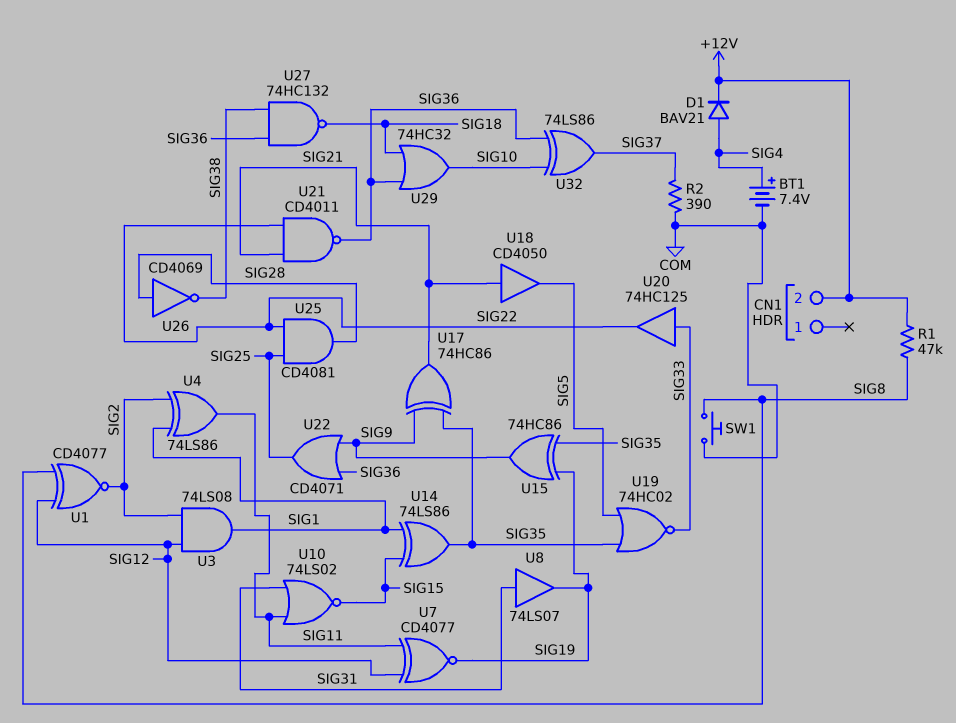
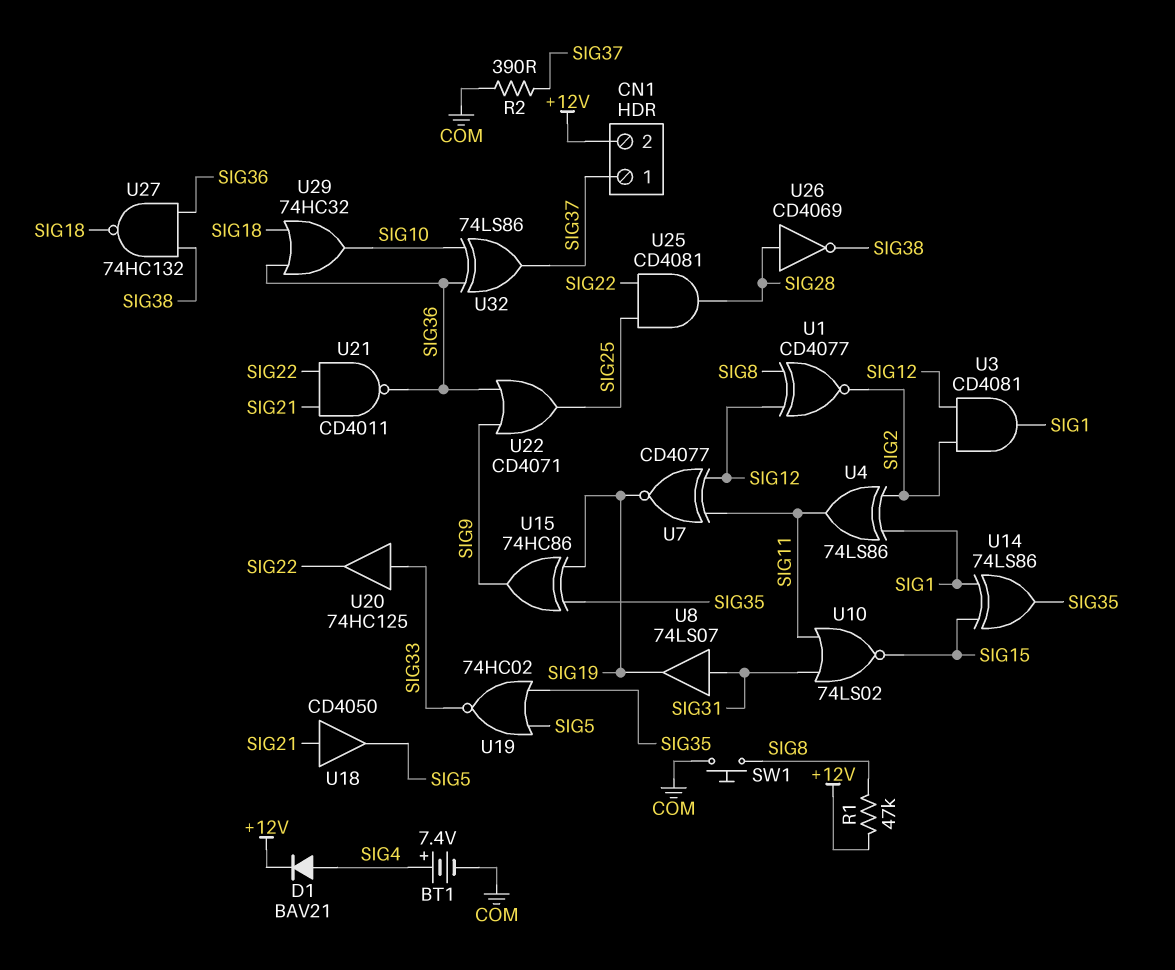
CN1 pin 1: none -> SIG37
U3: AND 74LS08 (in SIG2, in SIG12, out SIG1) -> AND CD4081 (in SIG2, in SIG12, out SIG1)
U17: XOR 74HC86 (in SIG9, in SIG35, out SIG21) -> none

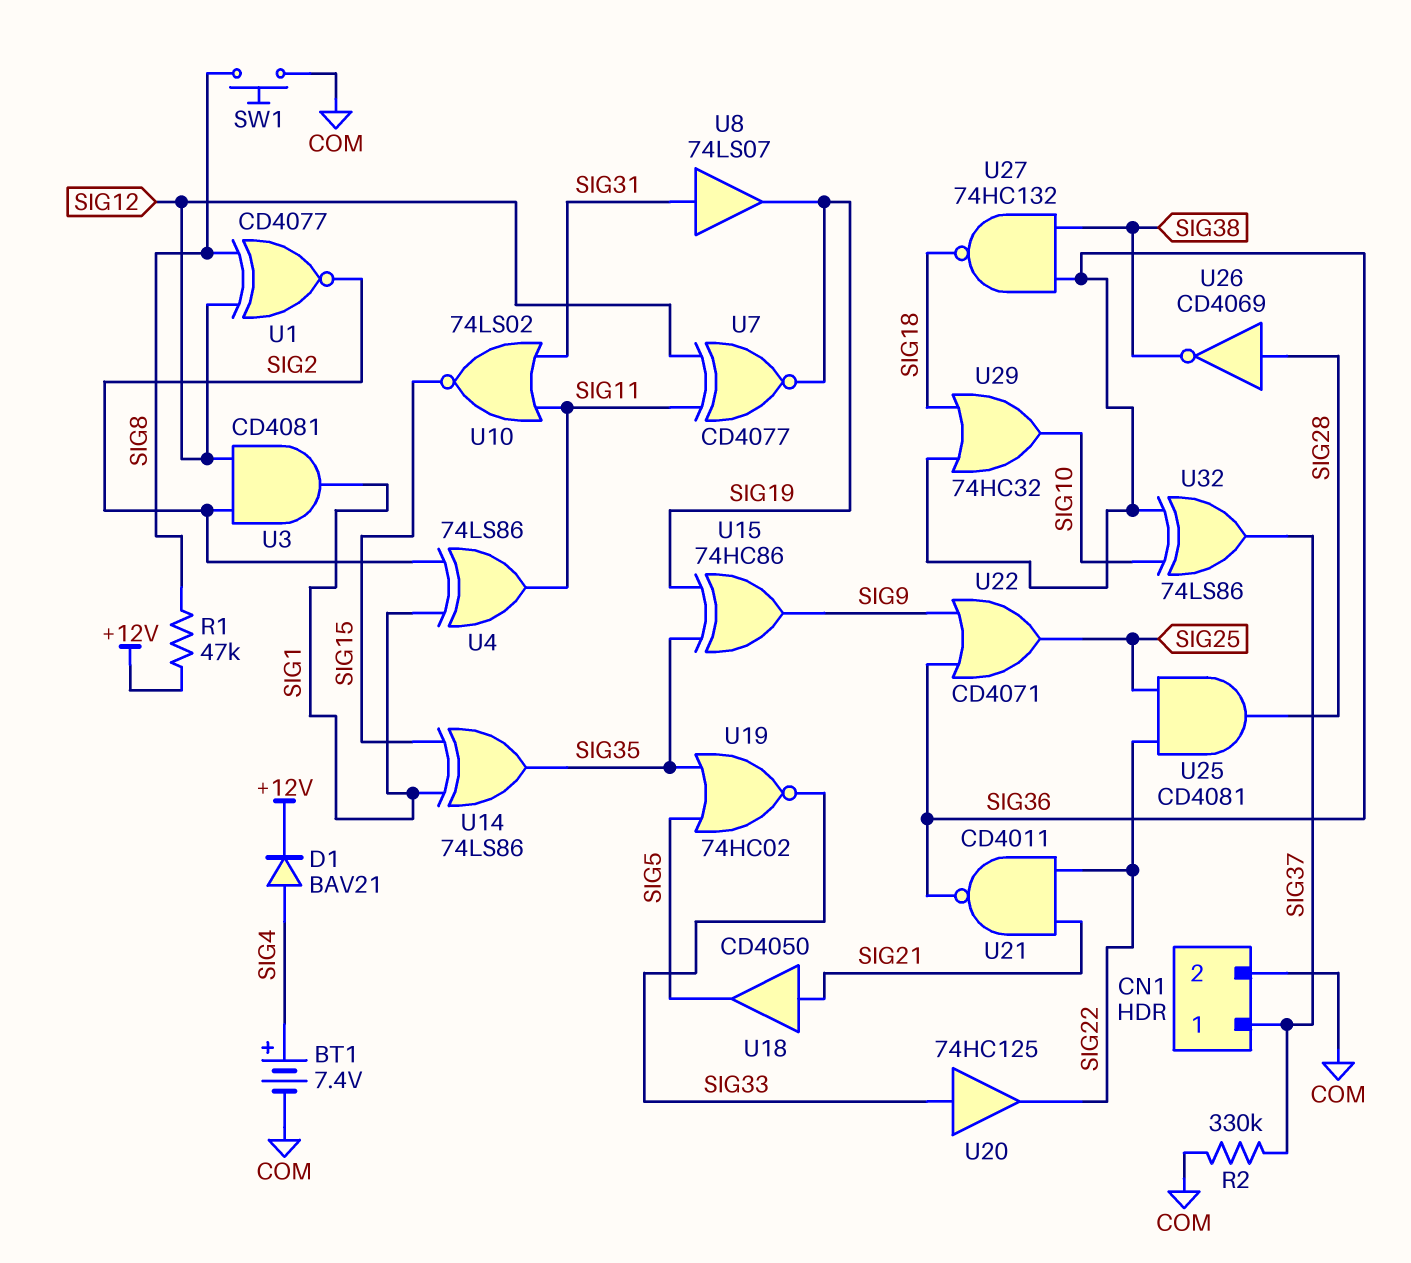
CN1 pin 2: +12V -> COM
R2: 390 (COM, SIG37) -> 330k (COM, SIG37)

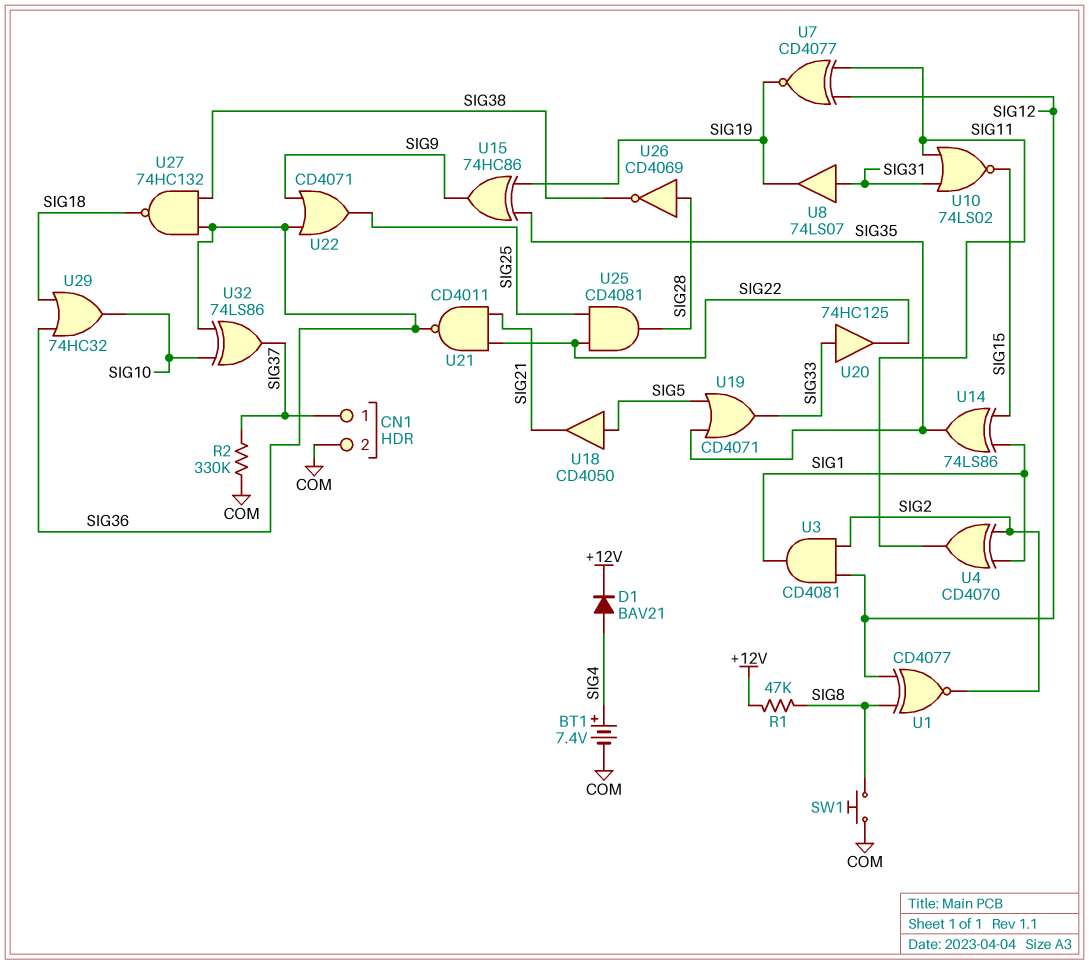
U4: XOR 74LS86 (in SIG1, in SIG2, out SIG11) -> XOR CD4070 (in SIG1, in SIG2, out SIG11)
U18: buffer CD4050 (in SIG21, out SIG5) -> buffer CD4050 (in SIG5, out SIG21)
U19: NOR 74HC02 (in SIG5, in SIG35, out SIG33) -> OR CD4071 (in SIG5, in SIG35, out SIG33)

